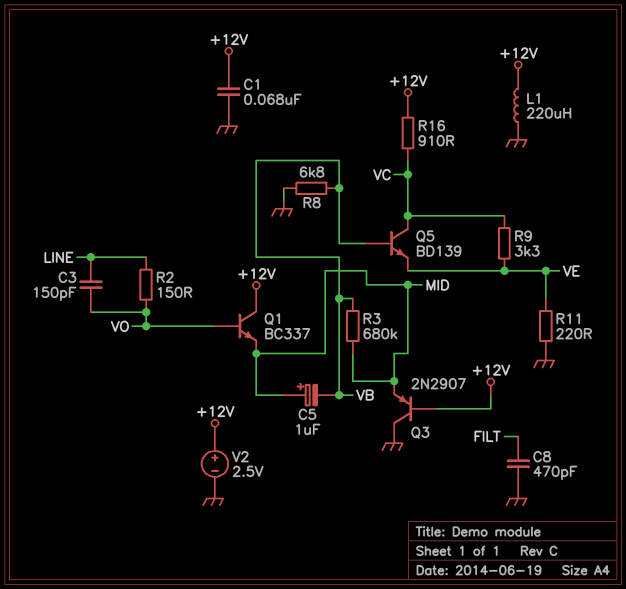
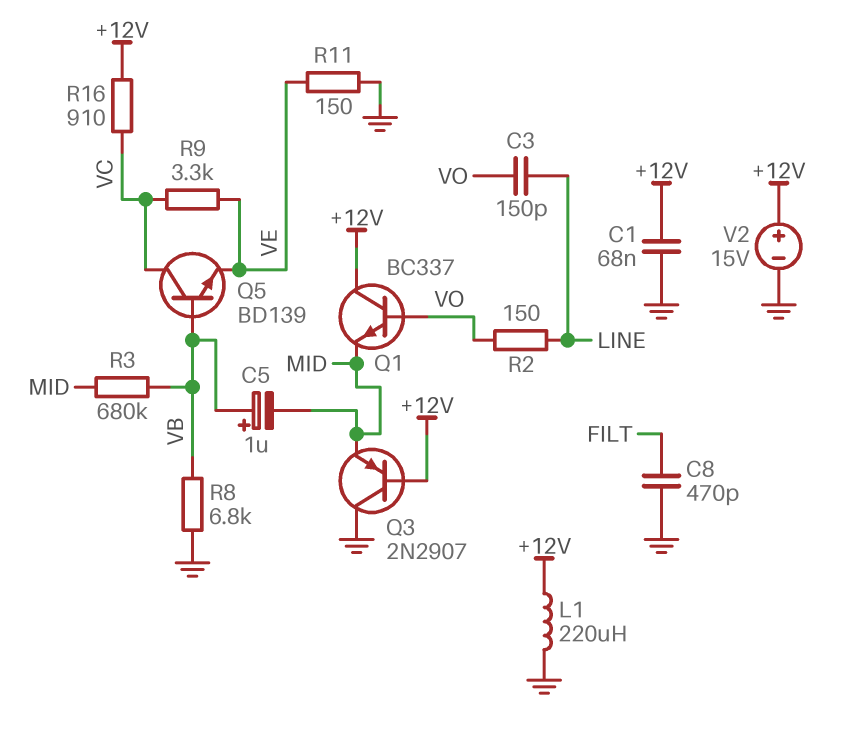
C5: 1uF (plus MID, minus VB) -> 1uF (plus VB, minus MID)
R11: 220 (GND, VE) -> 150 (GND, VE)
V2: 2.5V (plus +12V, minus GND) -> 15V (plus +12V, minus GND)

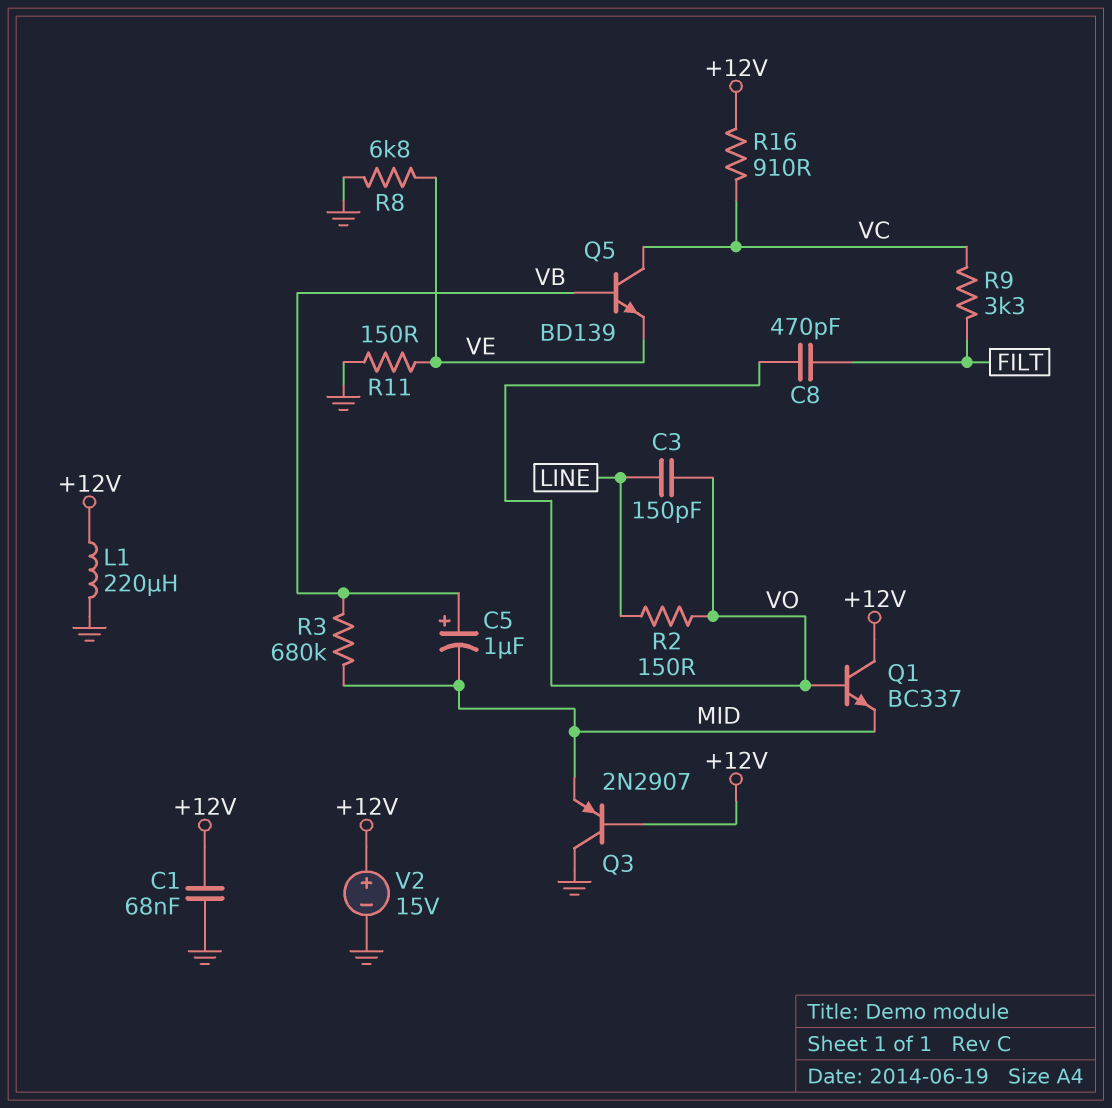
C8: 470pF (FILT, GND) -> 470pF (FILT, VO)
R8: 6.8k (GND, VB) -> 6.8k (GND, VE)
R9: 3.3k (VC, VE) -> 3.3k (FILT, VC)

